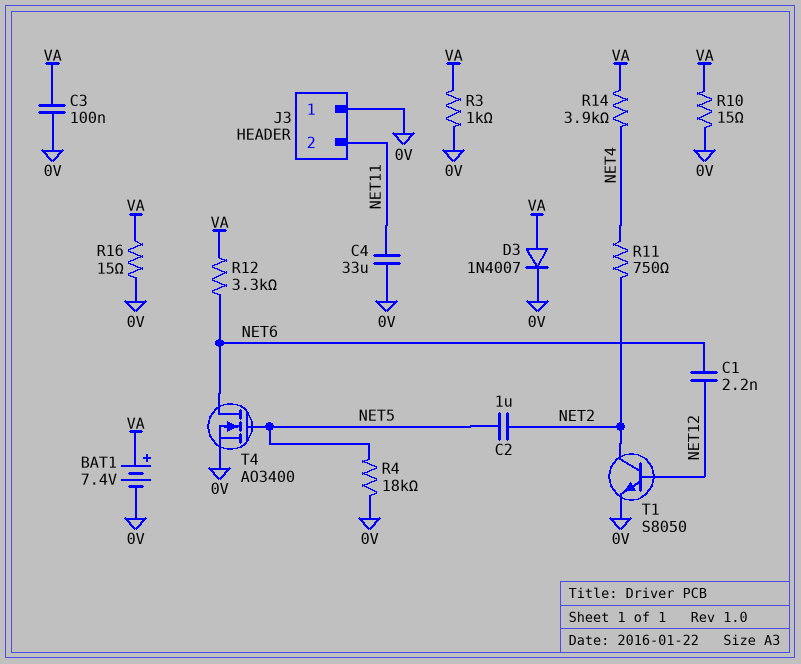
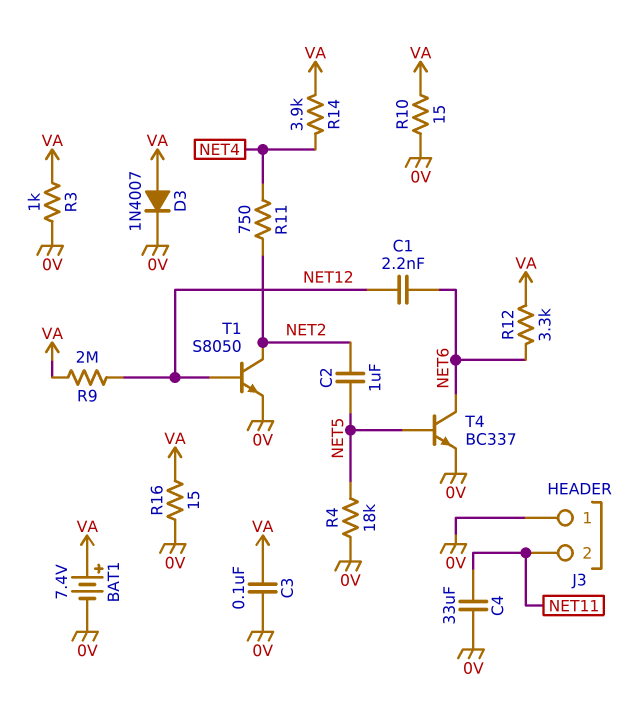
R9: none -> 2M (NET12, VA)
T4: NMOS AO3400 (G NET5, D NET6, S 0V) -> NPN BC337 (B NET5, C NET6, E 0V)

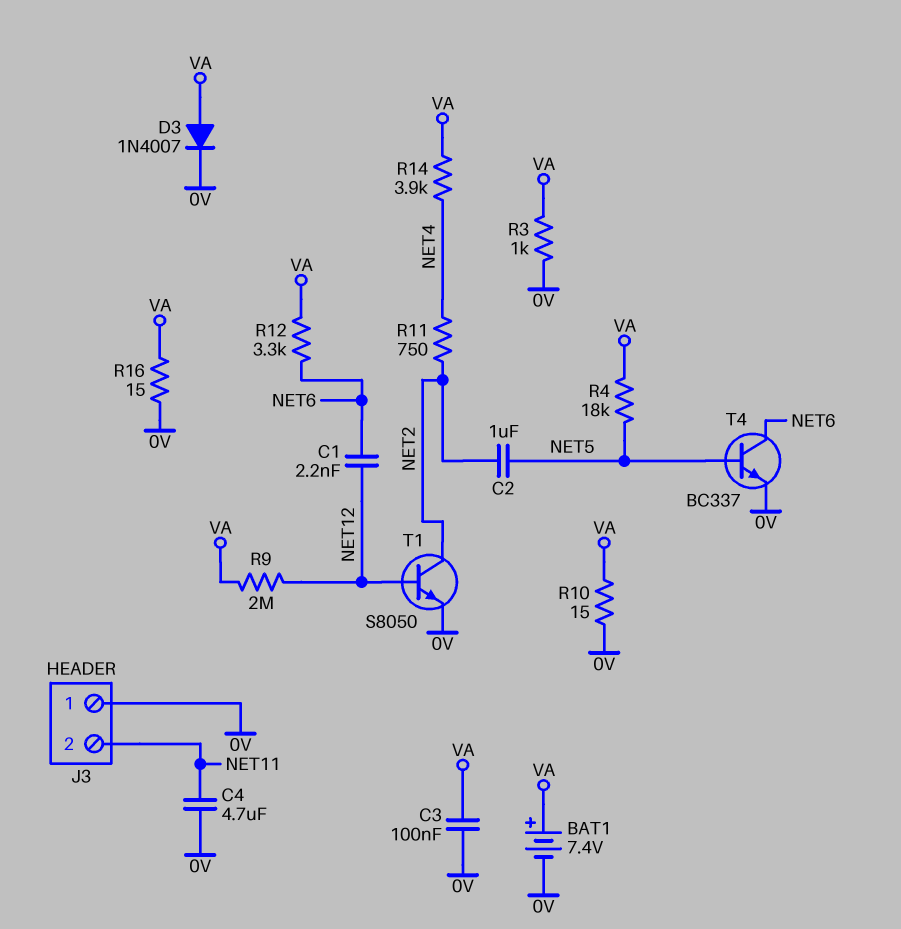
C4: 33uF (0V, NET11) -> 4.7uF (0V, NET11)
R4: 18k (0V, NET5) -> 18k (NET5, VA)

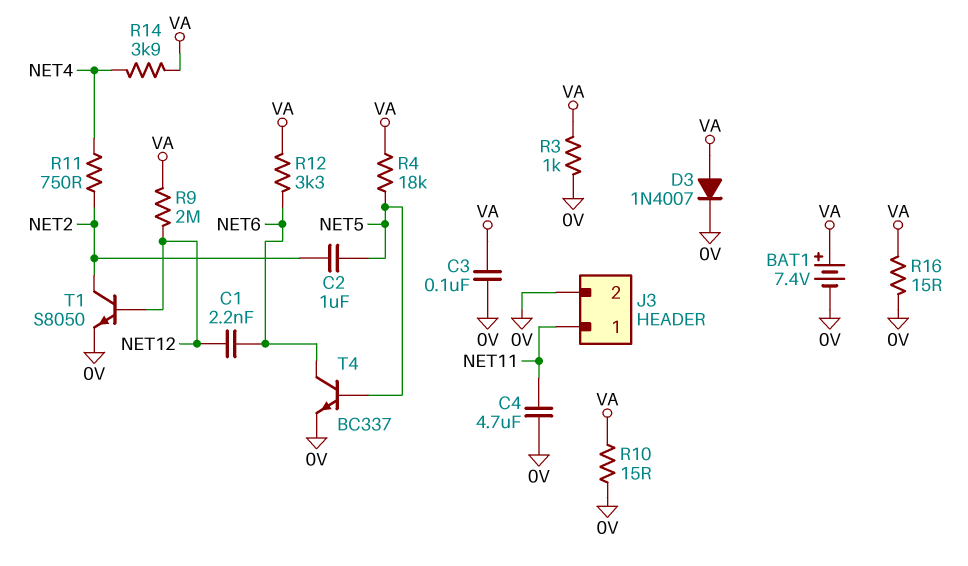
J3 pin 1: 0V -> NET11
J3 pin 2: NET11 -> 0V

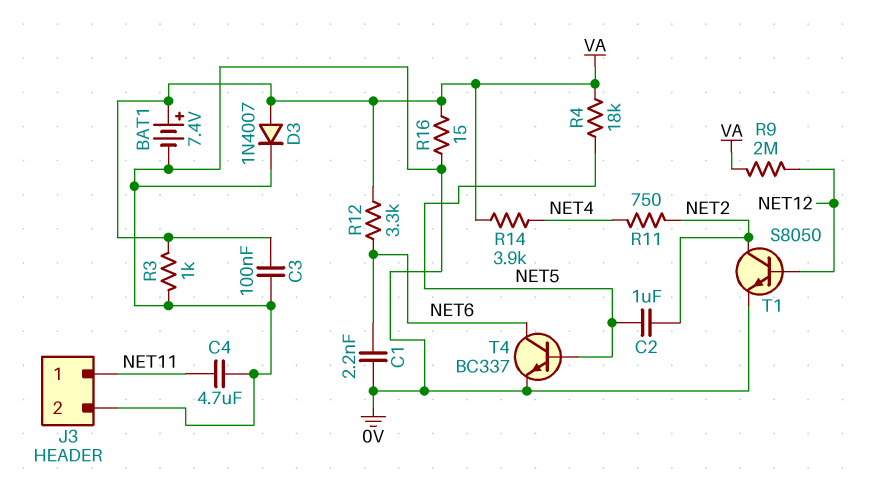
C1: 2.2nF (NET6, NET12) -> 2.2nF (0V, NET6)
R10: 15 (0V, VA) -> none

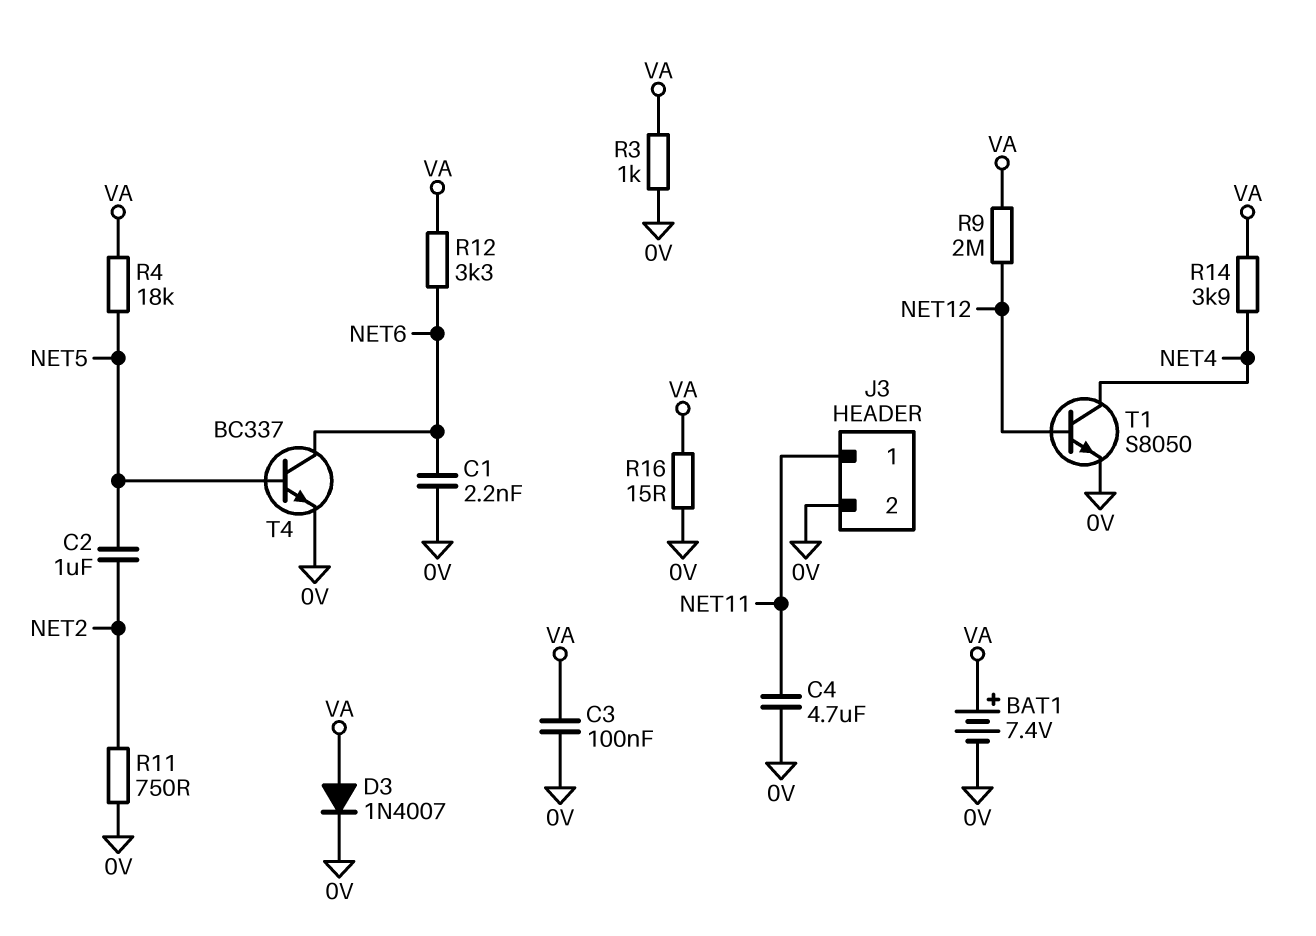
R11: 750 (NET2, NET4) -> 750 (0V, NET2)
T1: NPN S8050 (B NET12, C NET2, E 0V) -> NPN S8050 (B NET12, C NET4, E 0V)

